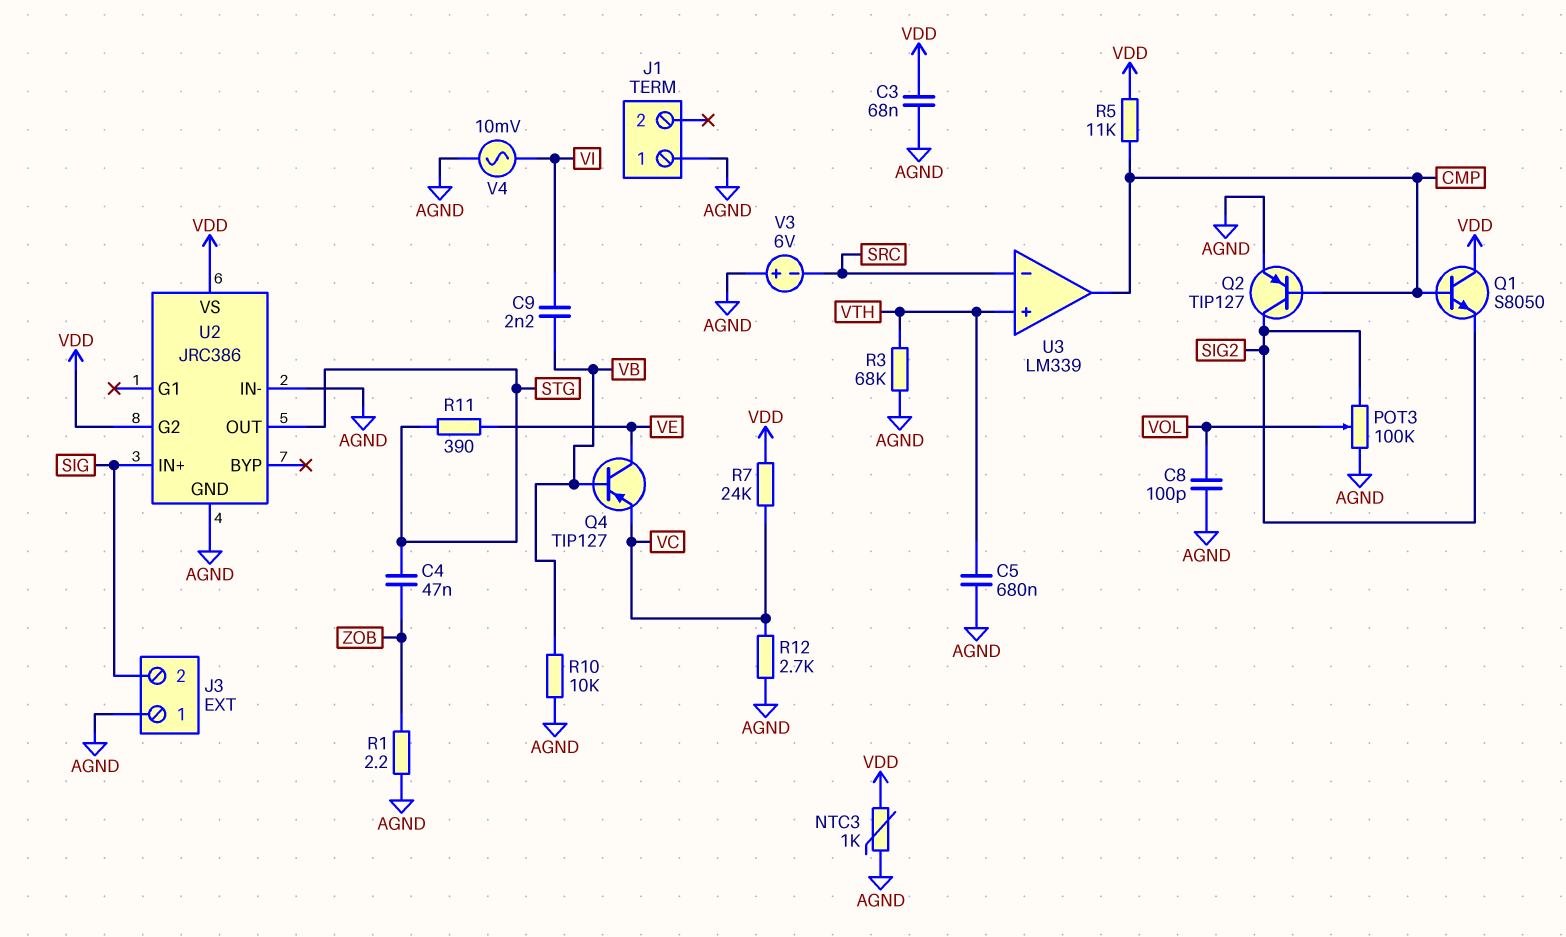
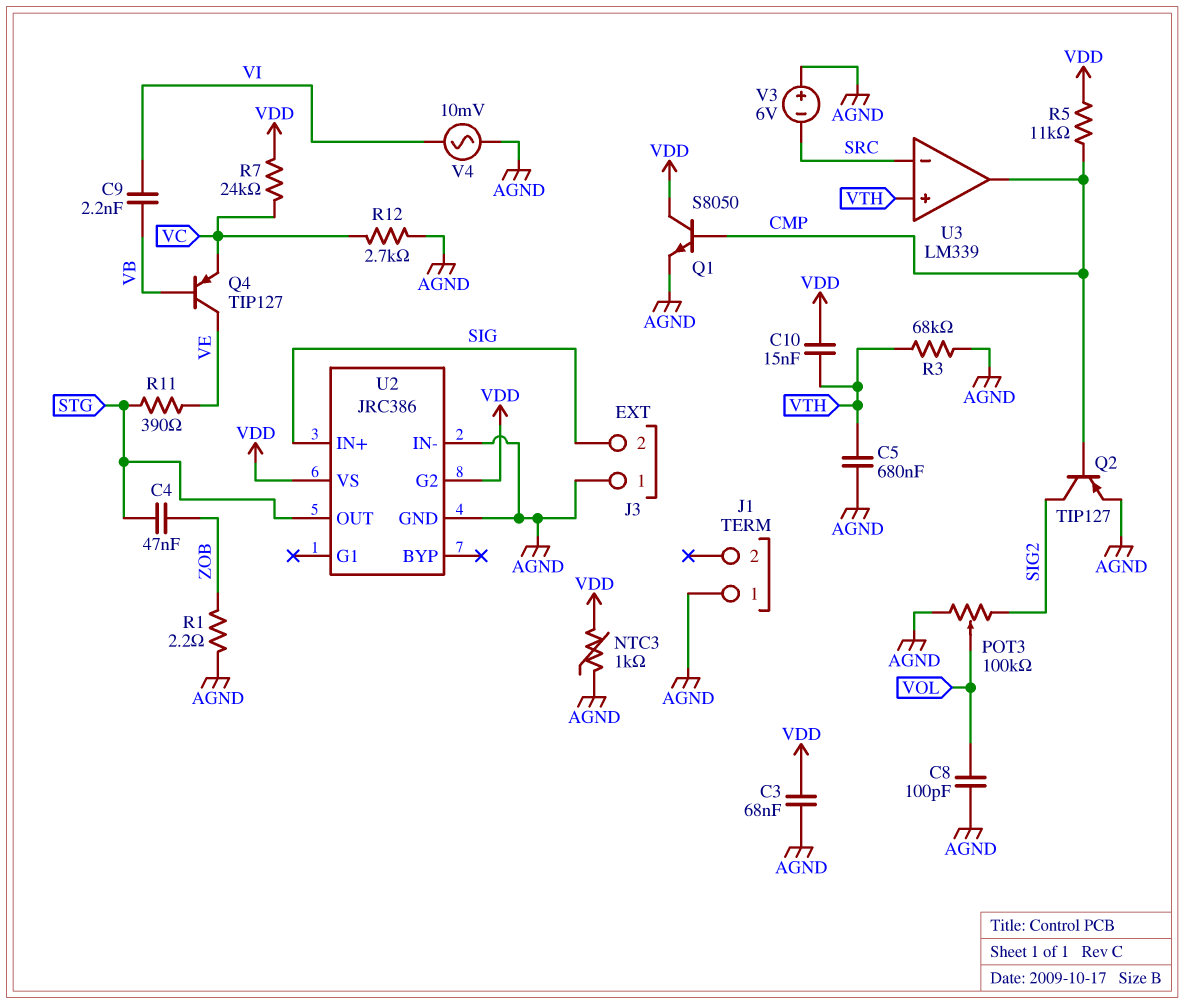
C10: none -> 15nF (VDD, VTH)
Q1: NPN S8050 (B CMP, C VDD, E SIG2) -> NPN S8050 (B CMP, C VDD, E AGND)
R10: 10k (AGND, VB) -> none

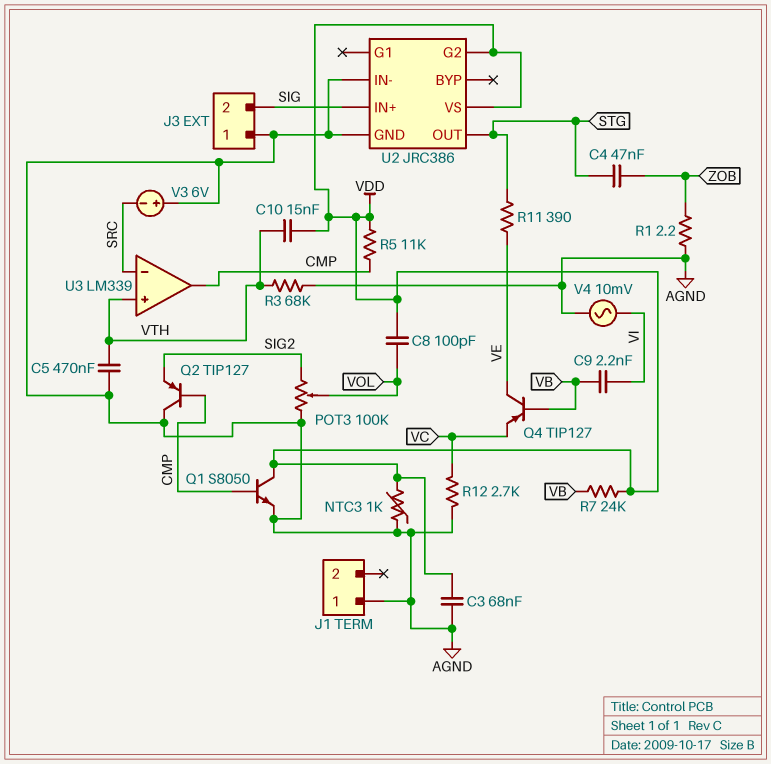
C5: 680nF (AGND, VTH) -> 470nF (AGND, VTH)
C8: 100pF (AGND, VOL) -> 100pF (VDD, VOL)
Q2: PNP TIP127 (B CMP, C SIG2, E AGND) -> PNP TIP127 (B CMP, C AGND, E SIG2)
R7: 24k (VC, VDD) -> 24k (VB, VDD)

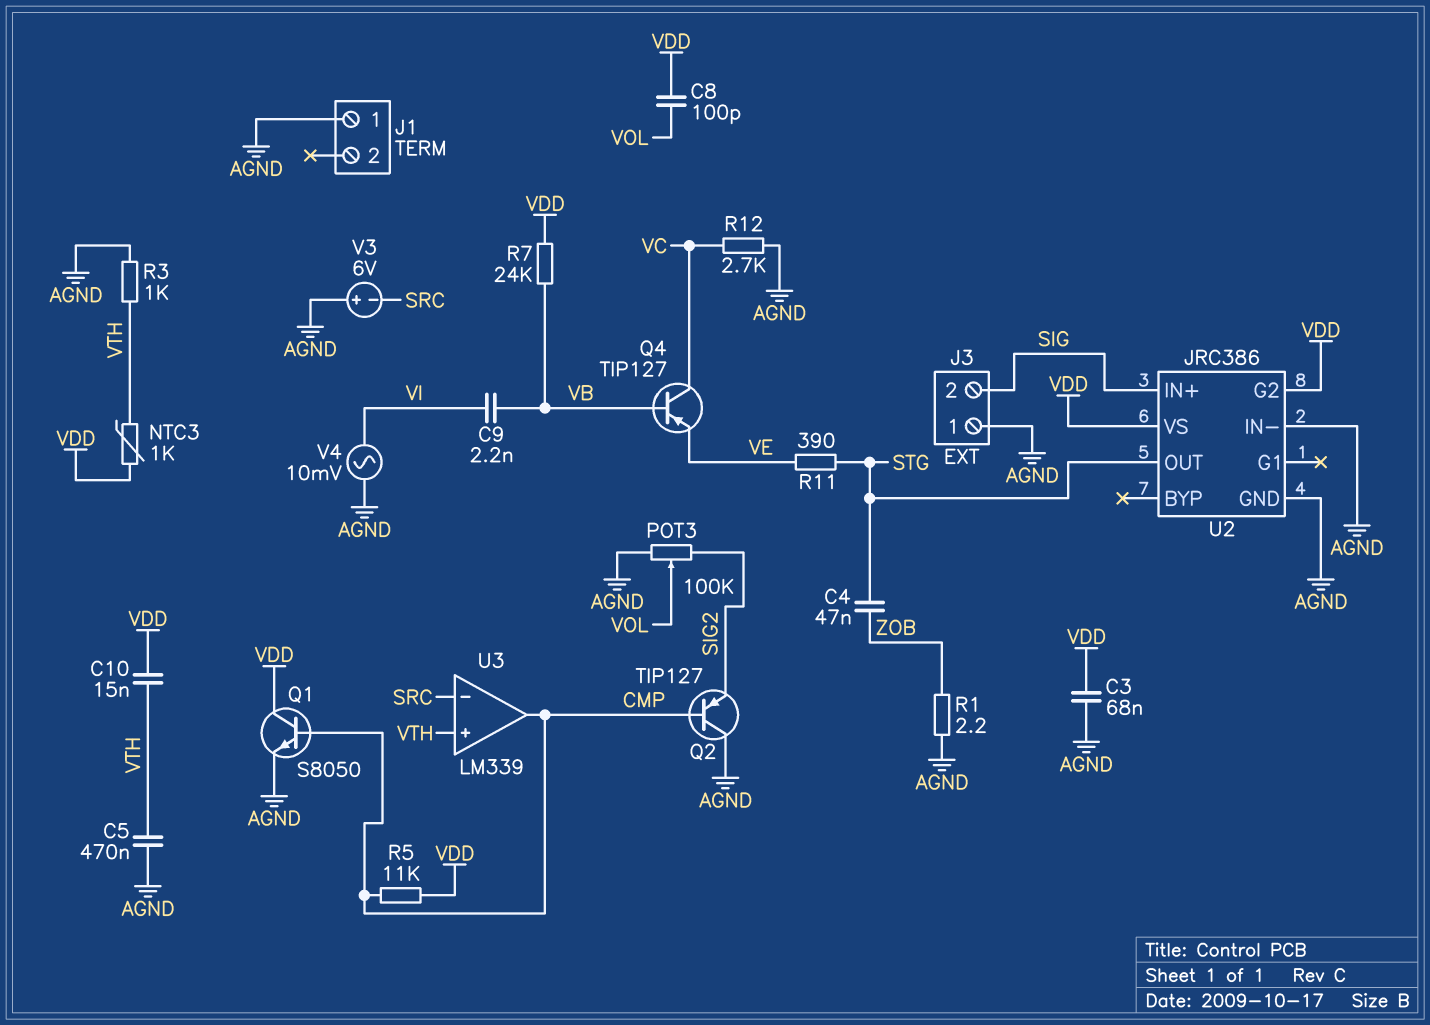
NTC3: 1k (AGND, VDD) -> 1k (VDD, VTH)
Q4: PNP TIP127 (B VB, C VE, E VC) -> PNP TIP127 (B VB, C VC, E VE)
R3: 68k (AGND, VTH) -> 1k (AGND, VTH)

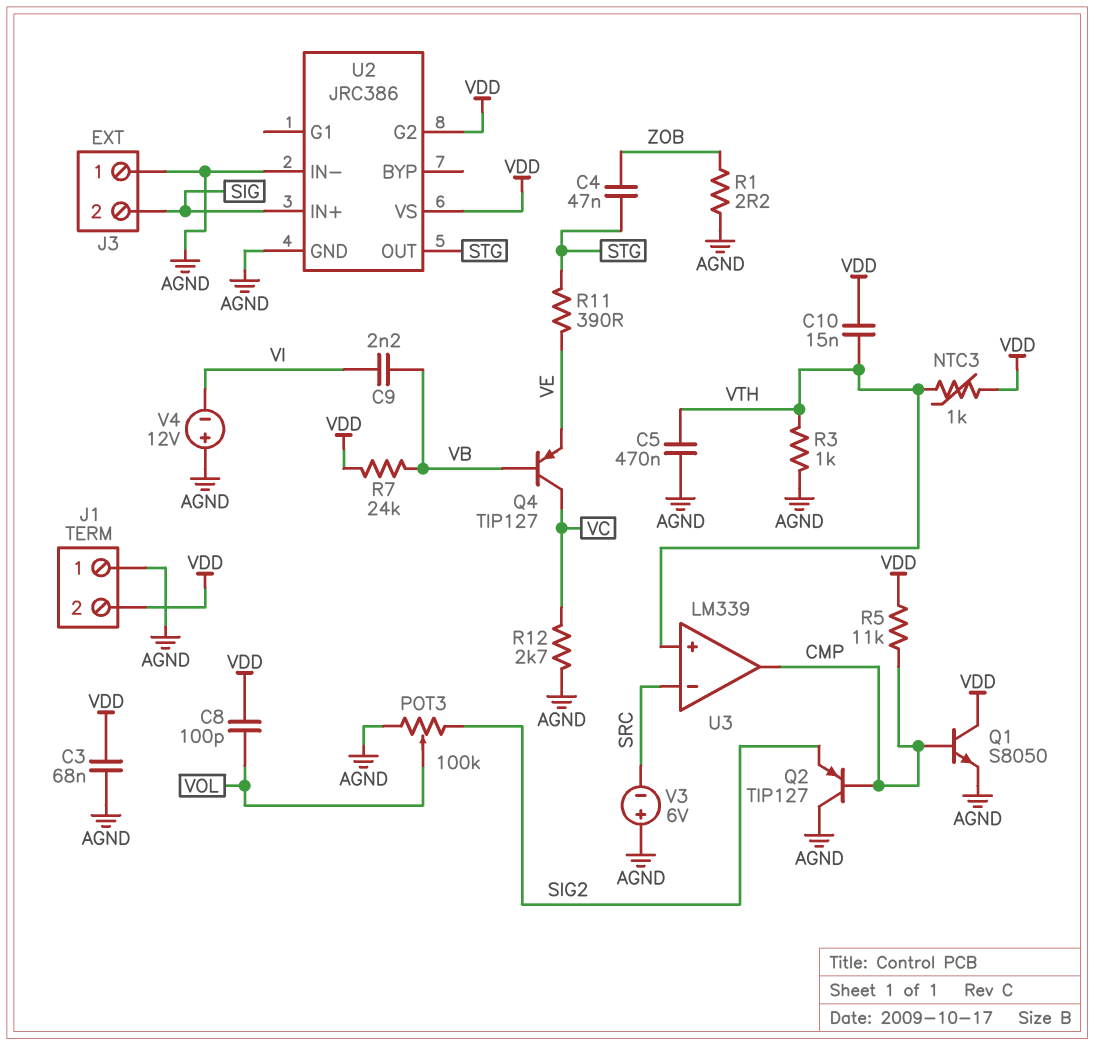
J1 pin 2: none -> VDD
V4: AC 10mV (AGND, VI) -> 12V (plus AGND, minus VI)

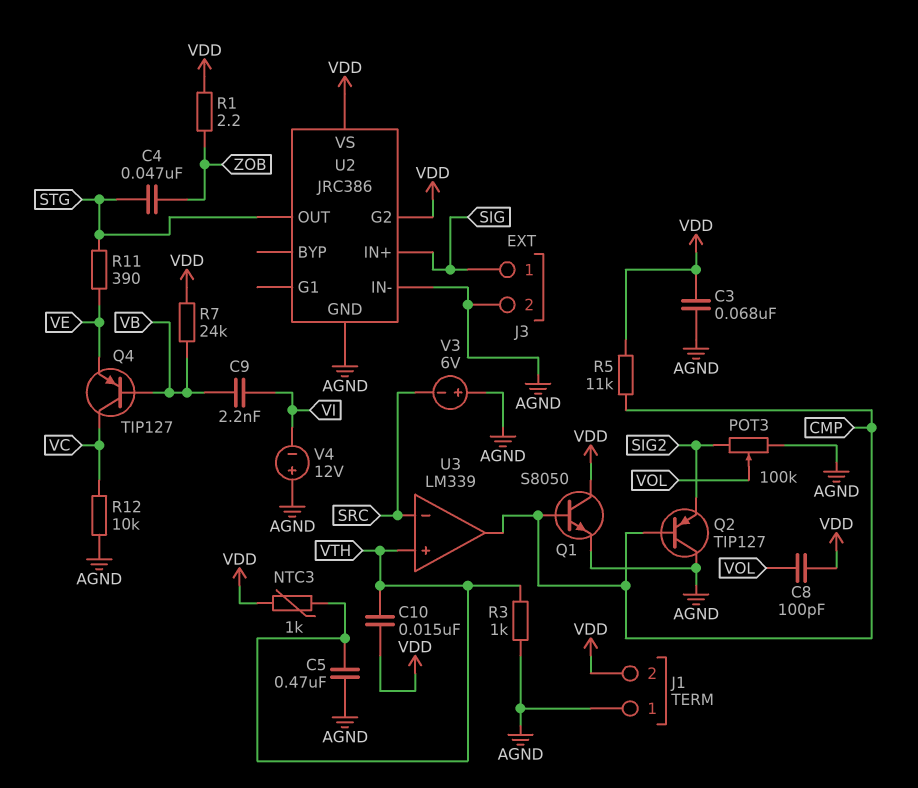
J3 pin 1: AGND -> SIG
J3 pin 2: SIG -> AGND
R1: 2.2 (AGND, ZOB) -> 2.2 (VDD, ZOB)
R12: 2.7k (AGND, VC) -> 10k (AGND, VC)

